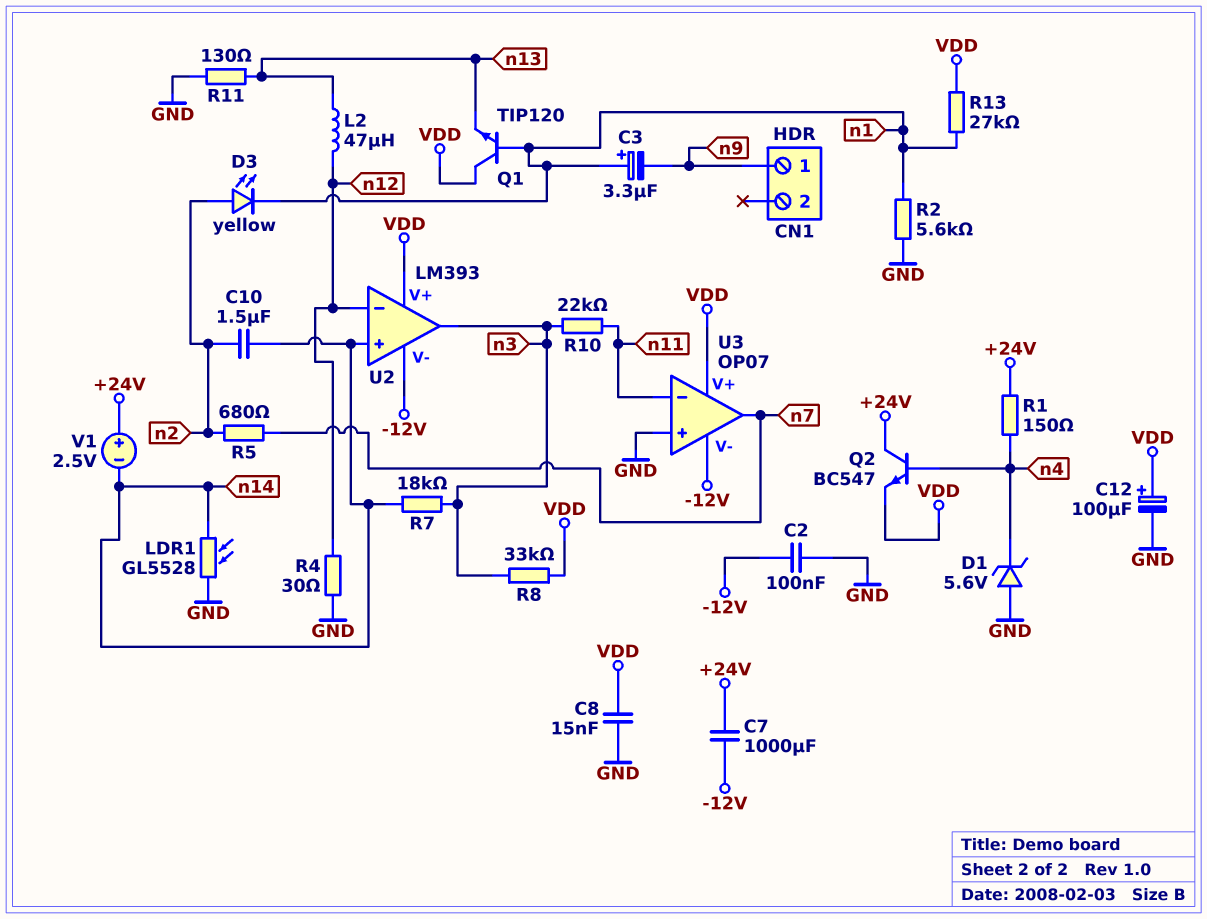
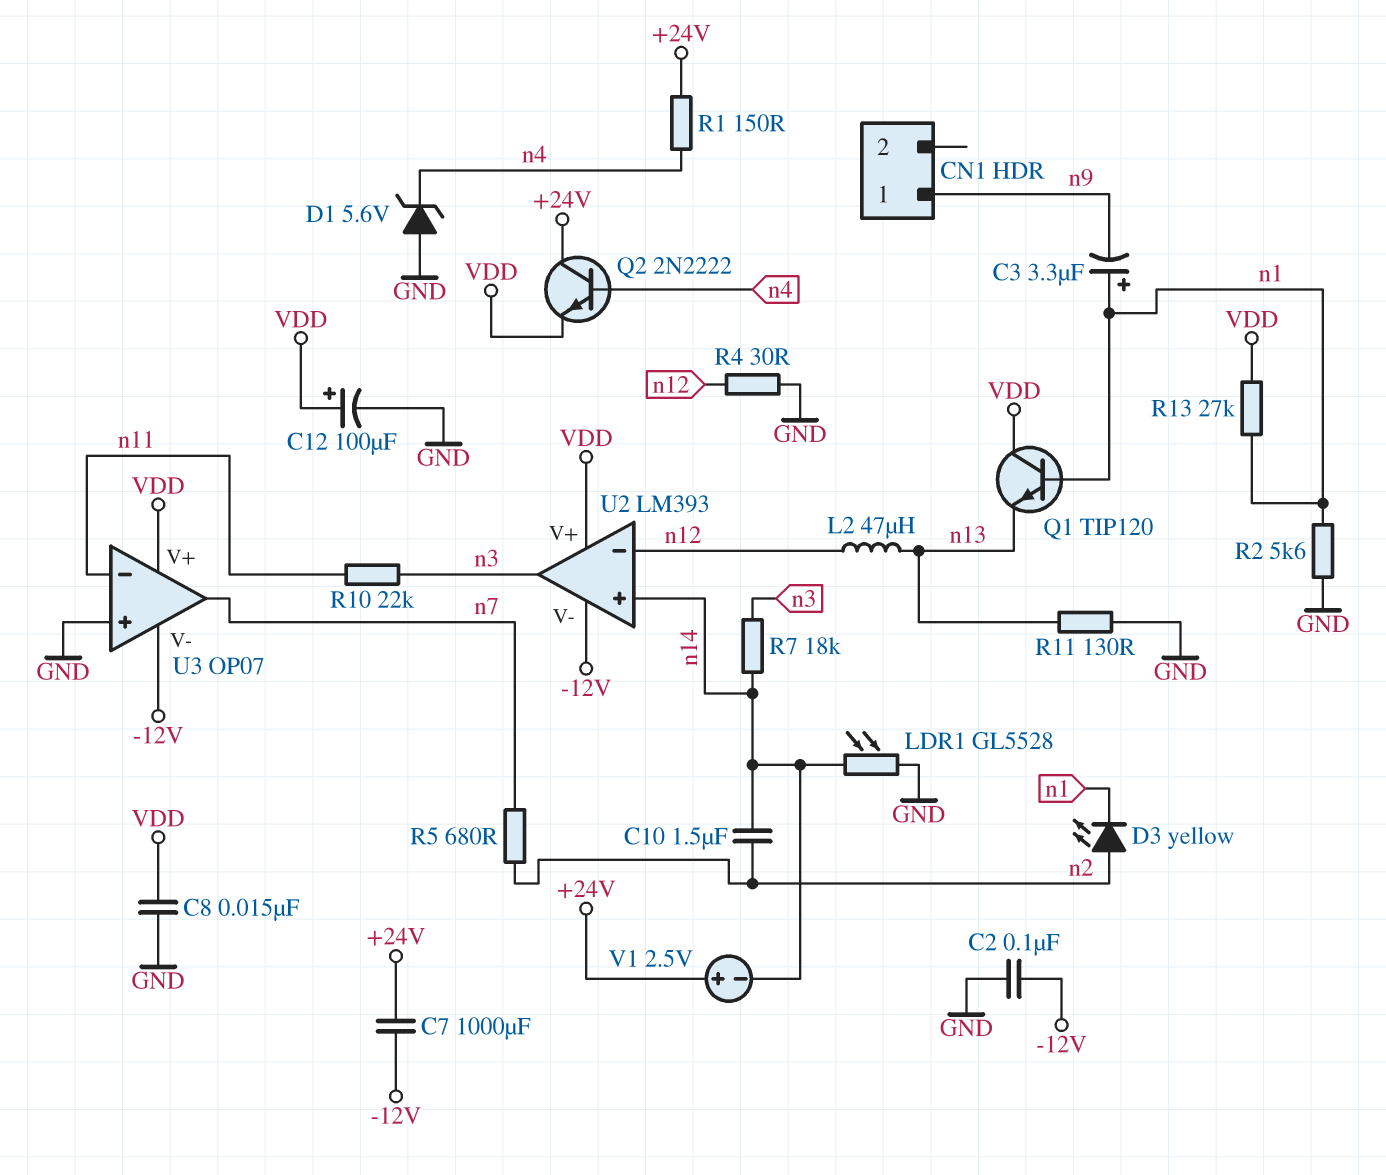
Q2: NPN BC547 (B n4, C +24V, E VDD) -> NPN 2N2222 (B n4, C +24V, E VDD)
R8: 33k (VDD, n3) -> none

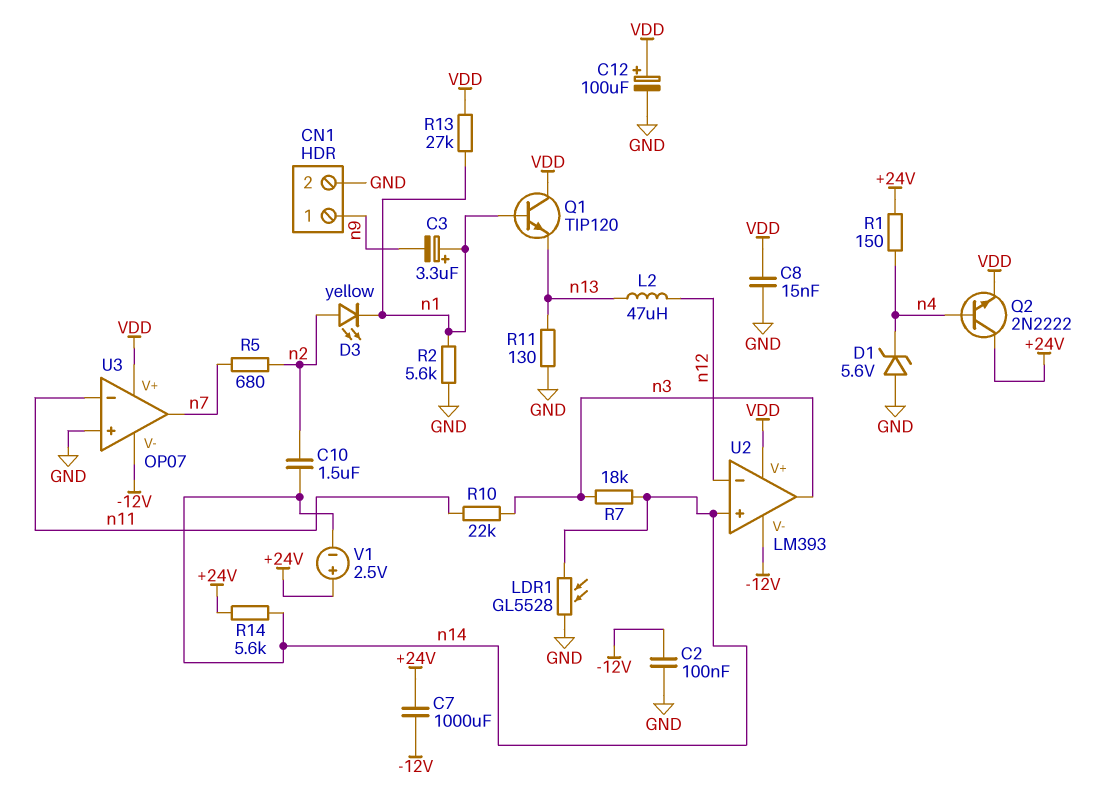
CN1 pin 2: none -> GND
R4: 30 (GND, n12) -> none
R14: none -> 5.6k (+24V, n14)

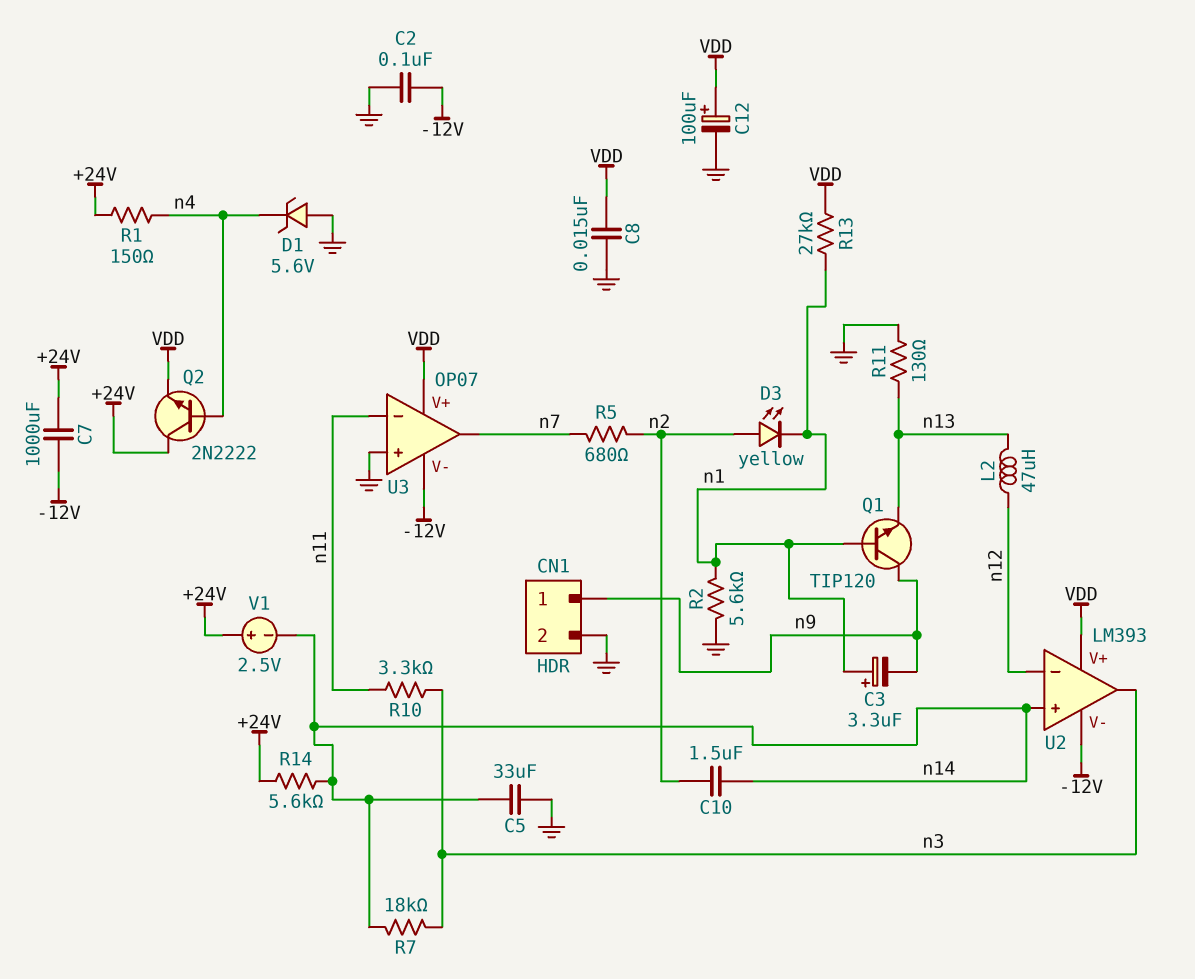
C5: none -> 33uF (GND, n14)
LDR1: GL5528 (GND, n14) -> none
Q1: NPN TIP120 (B n1, C VDD, E n13) -> NPN TIP120 (B n1, C n9, E n13)
R10: 22k (n3, n11) -> 3.3k (n3, n11)

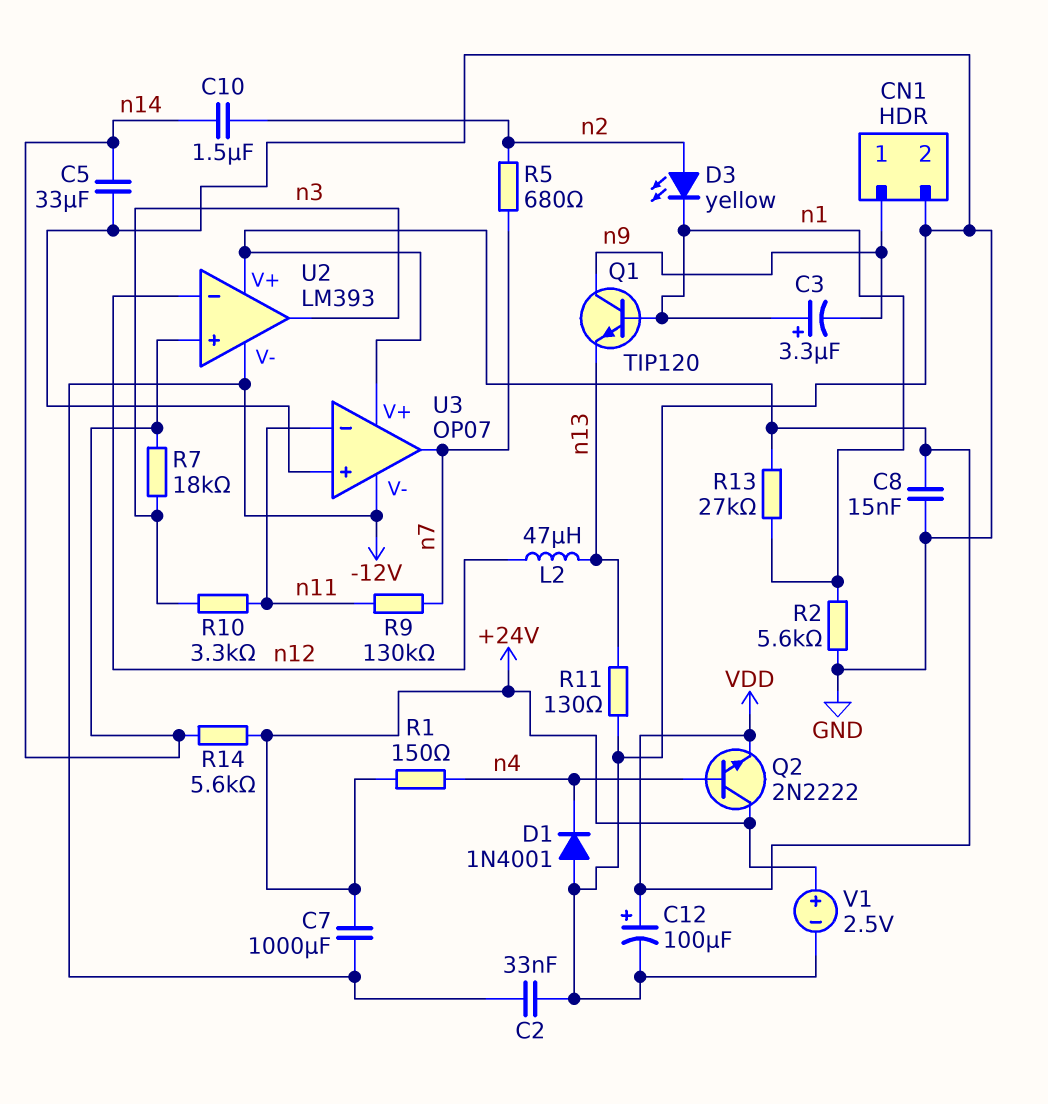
C2: 100nF (-12V, GND) -> 33nF (-12V, GND)
D1: zener 5.6V (A GND, K n4) -> diode 1N4001 (A GND, K n4)
R9: none -> 130k (n7, n11)
V1: 2.5V (plus +24V, minus n14) -> 2.5V (plus +24V, minus GND)

